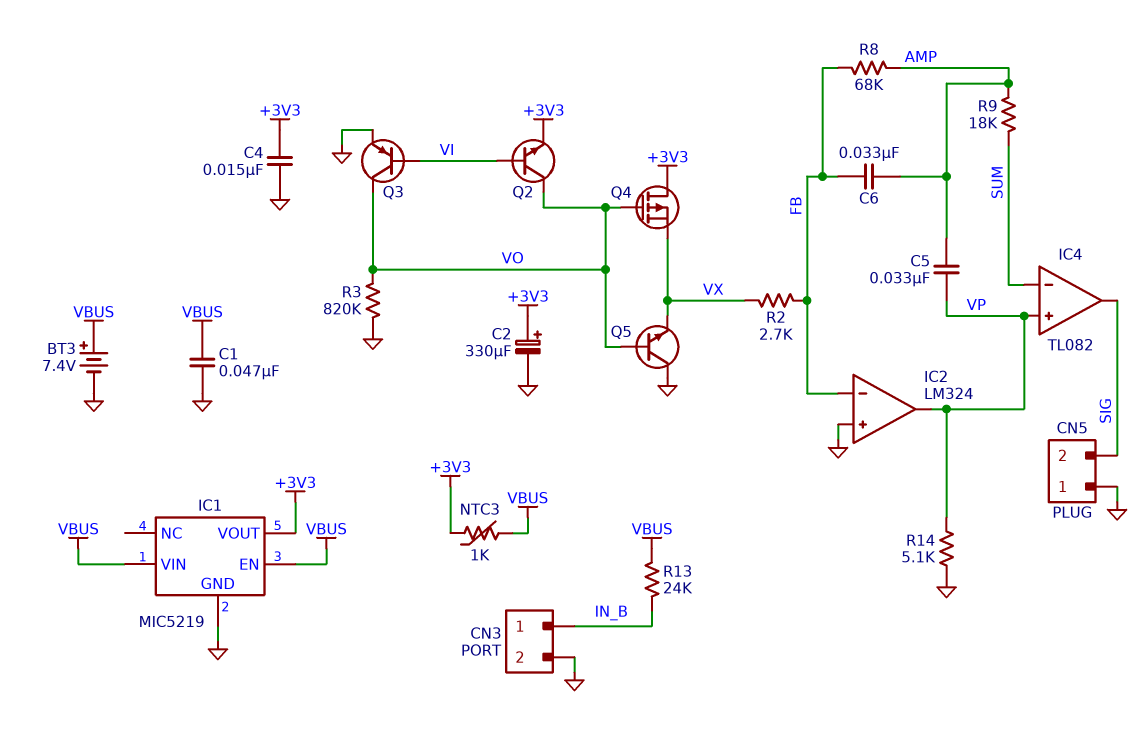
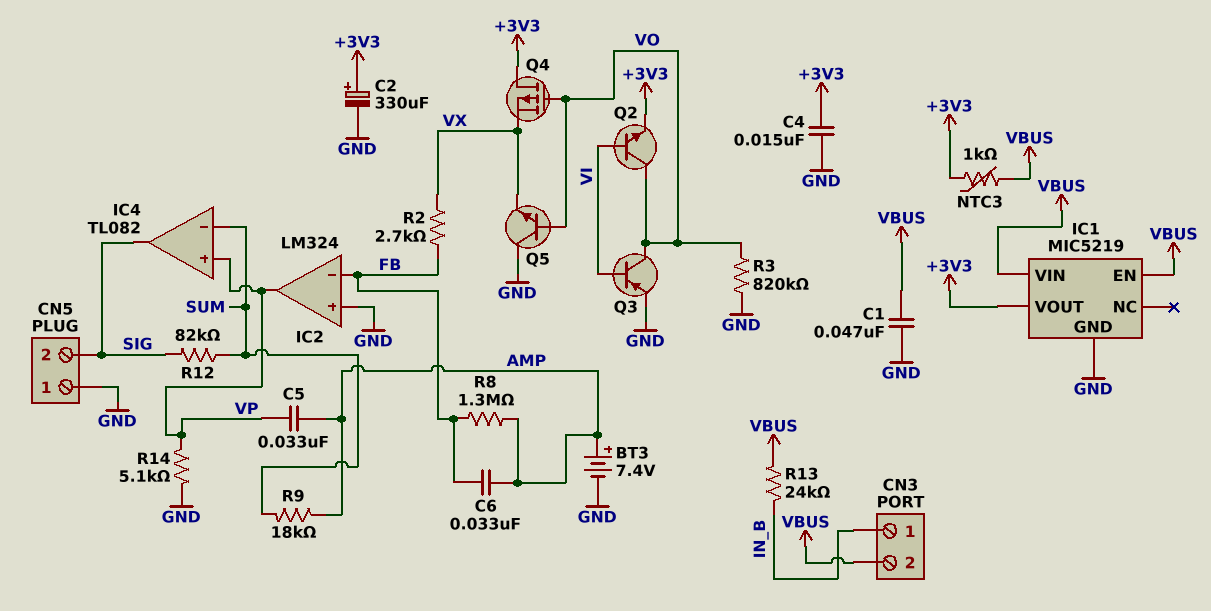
BT3: 7.4V (plus VBUS, minus GND) -> 7.4V (plus AMP, minus GND)
CN3 pin 2: GND -> VBUS
R8: 68k (AMP, FB) -> 1.3M (AMP, FB)
R12: none -> 82k (SIG, SUM)

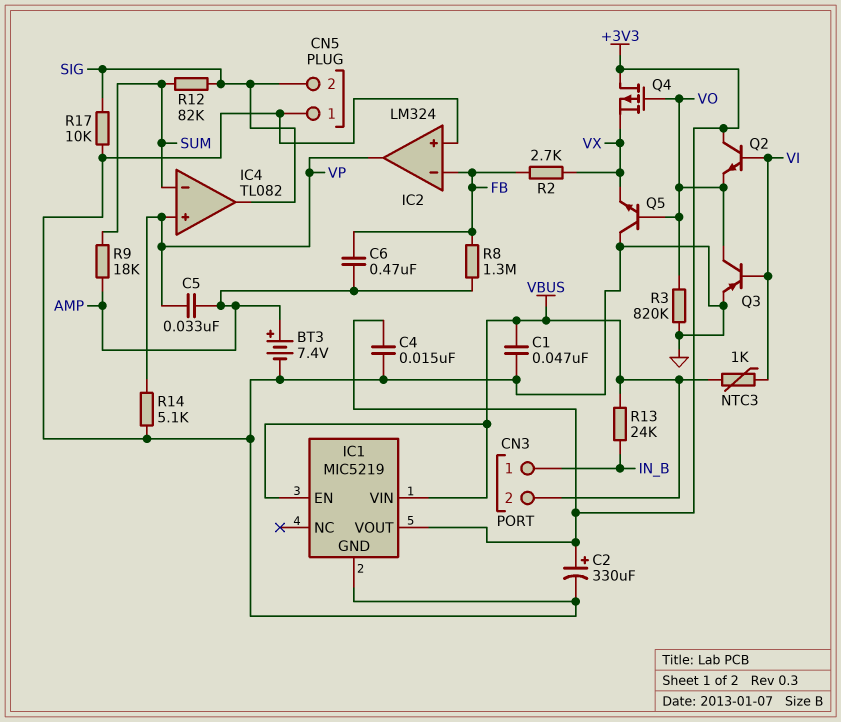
C6: 33nF (AMP, FB) -> 470nF (AMP, FB)
NTC3: 1k (+3V3, VBUS) -> 1k (VBUS, VI)
Q2: NPN (B VI, C VO, E +3V3) -> NPN (B VI, C +3V3, E VO)
R17: none -> 10k (GND, SIG)

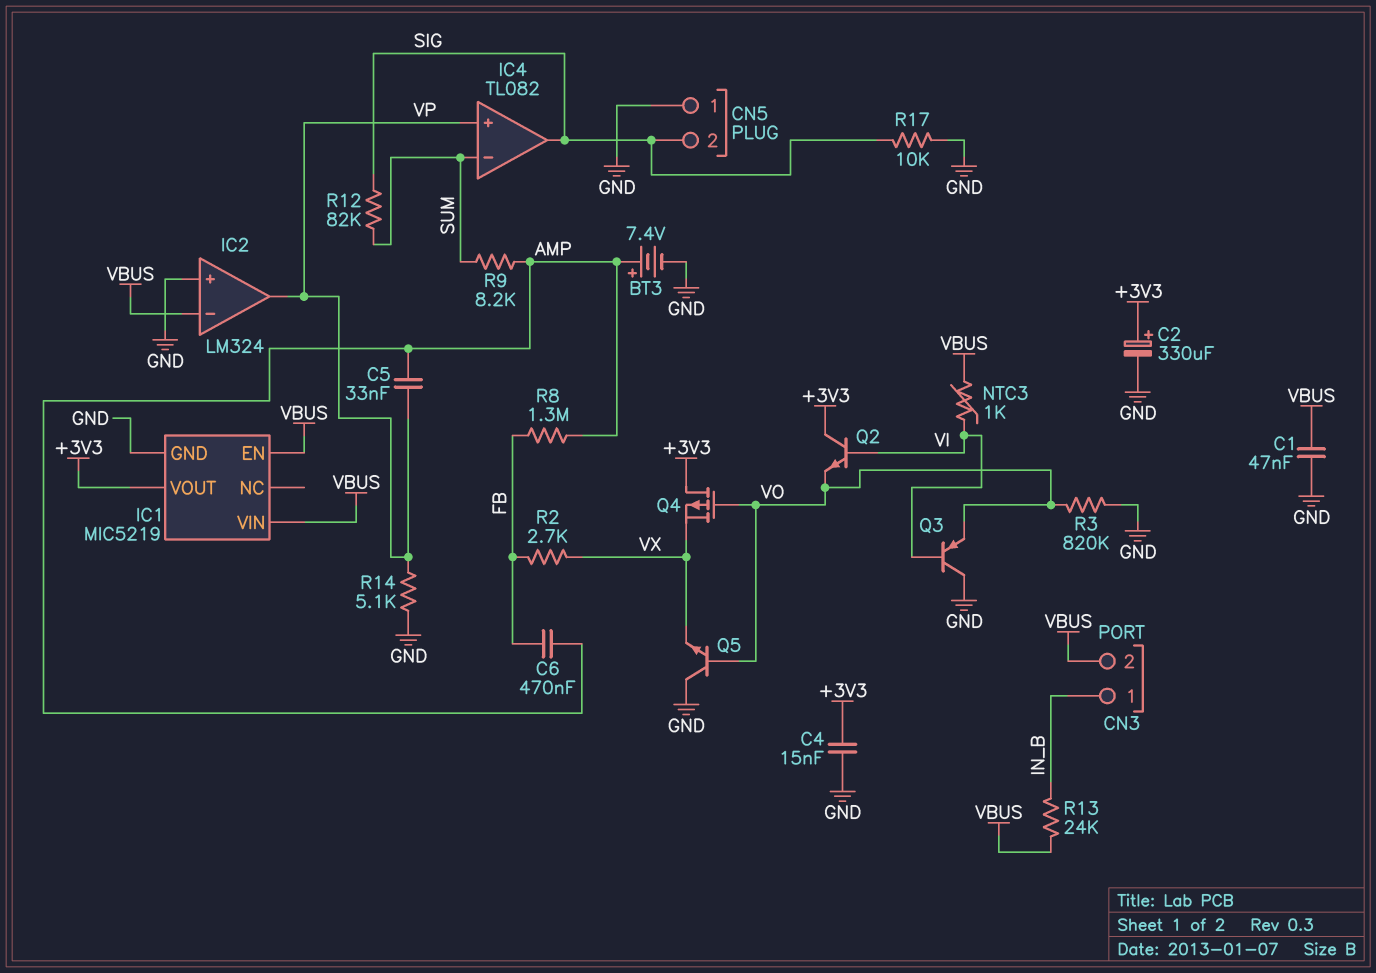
IC2 pin in-: FB -> VBUS
Q3: PNP (B VI, C VO, E GND) -> PNP (B VI, C GND, E VO)
R9: 18k (AMP, SUM) -> 8.2k (AMP, SUM)

